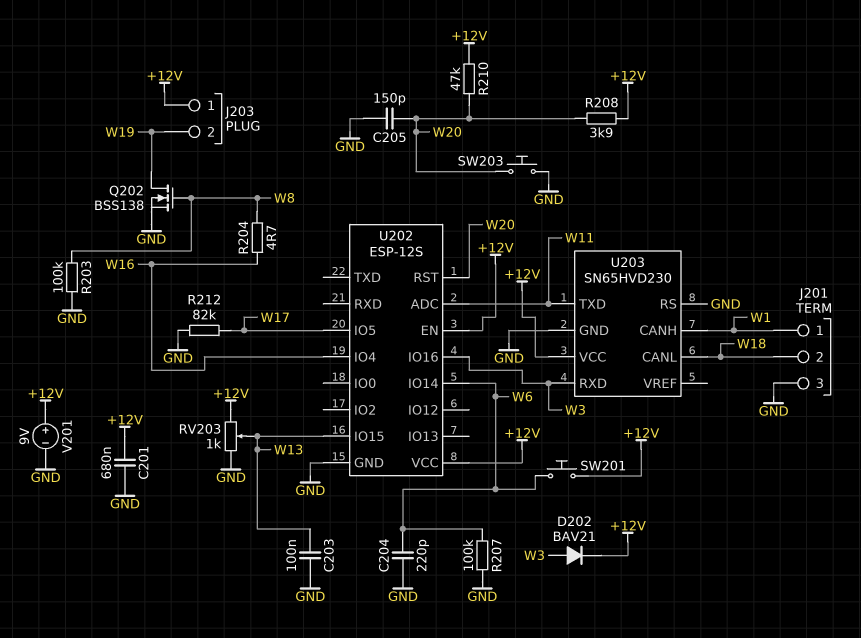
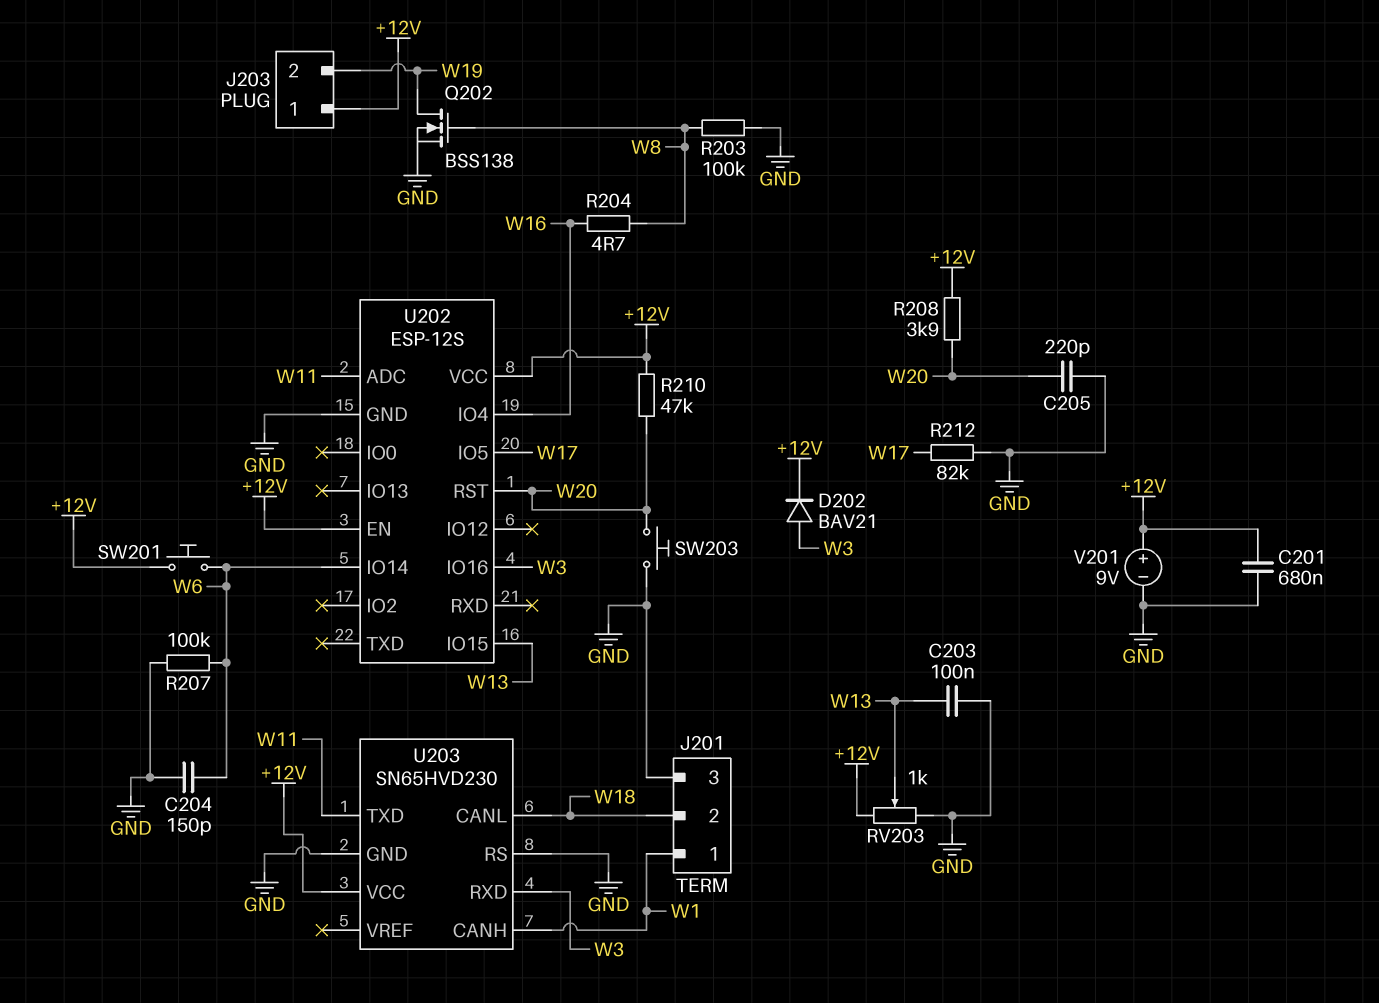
C204: 220pF (GND, W6) -> 150pF (GND, W6)
C205: 150pF (GND, W20) -> 220pF (GND, W20)

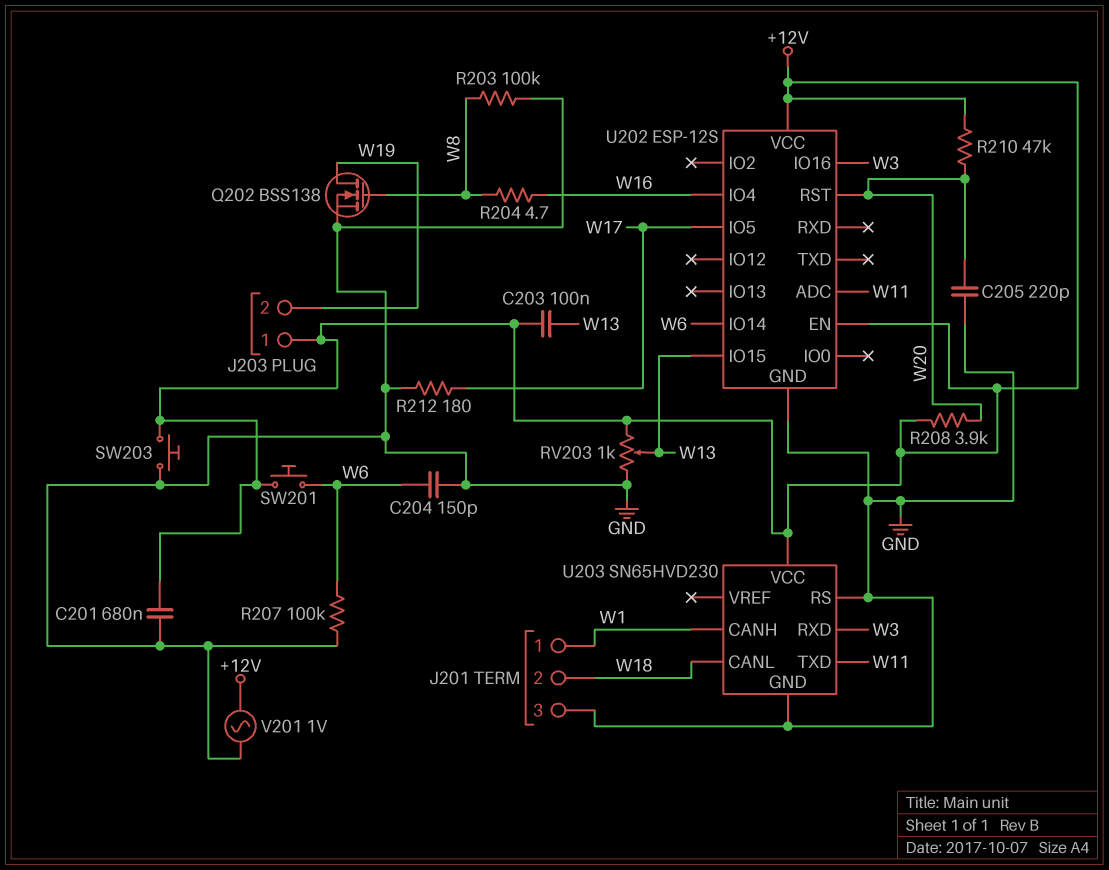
C203: 100nF (GND, W13) -> 100nF (+12V, W13)
D202: diode BAV21 (A W3, K +12V) -> none
R212: 82k (GND, W17) -> 180 (GND, W17)
SW203: button (GND, W20) -> button (+12V, GND)
V201: 9V (plus +12V, minus GND) -> AC 1V (+12V, GND)

